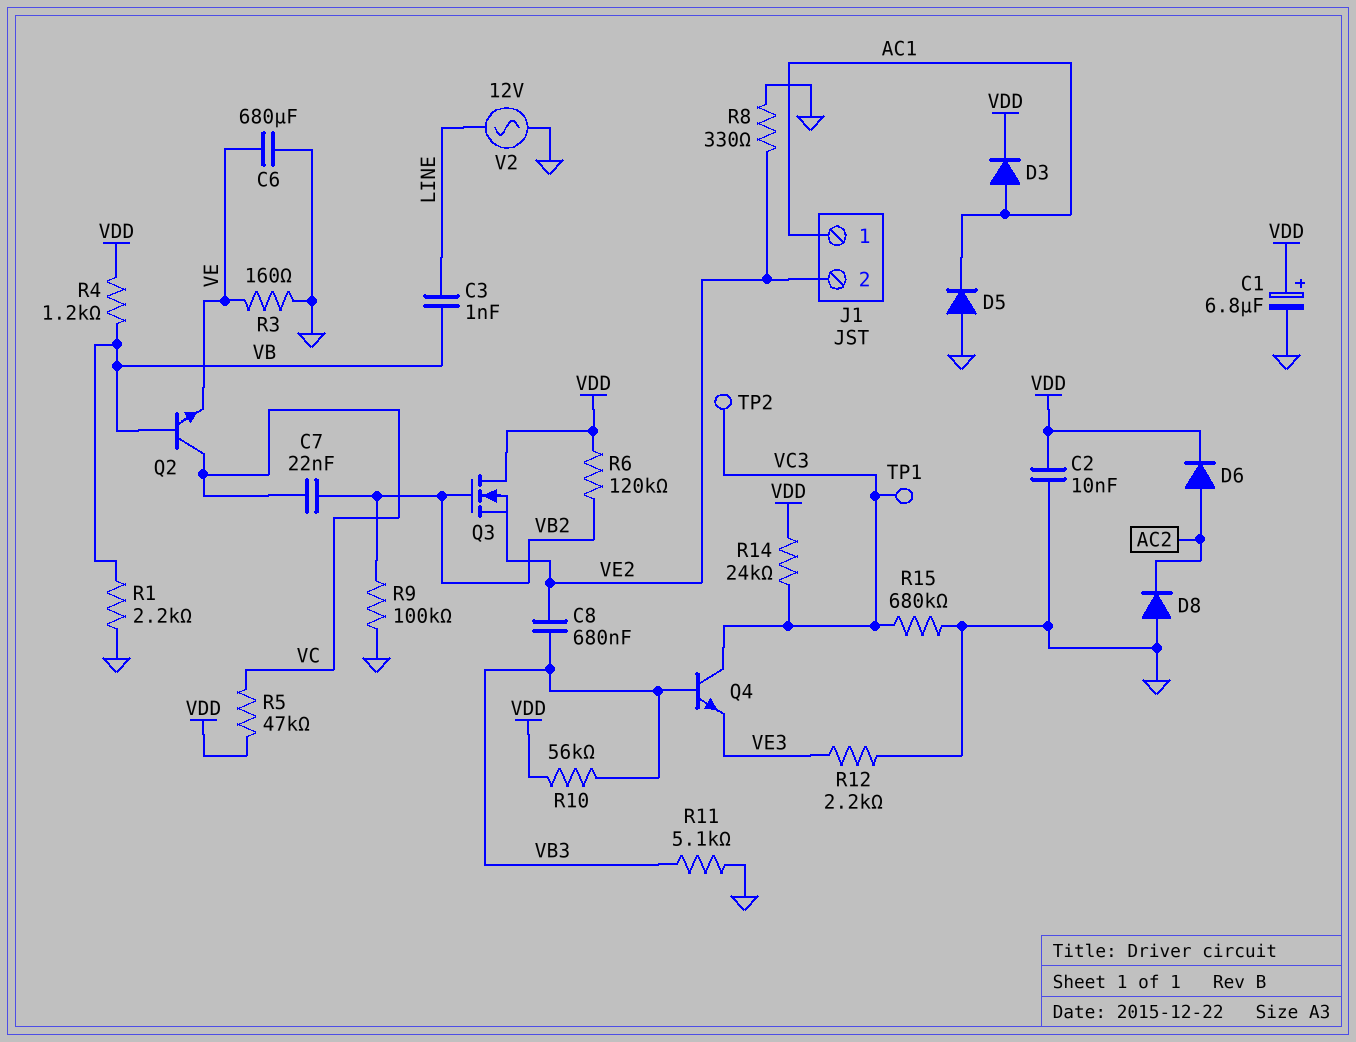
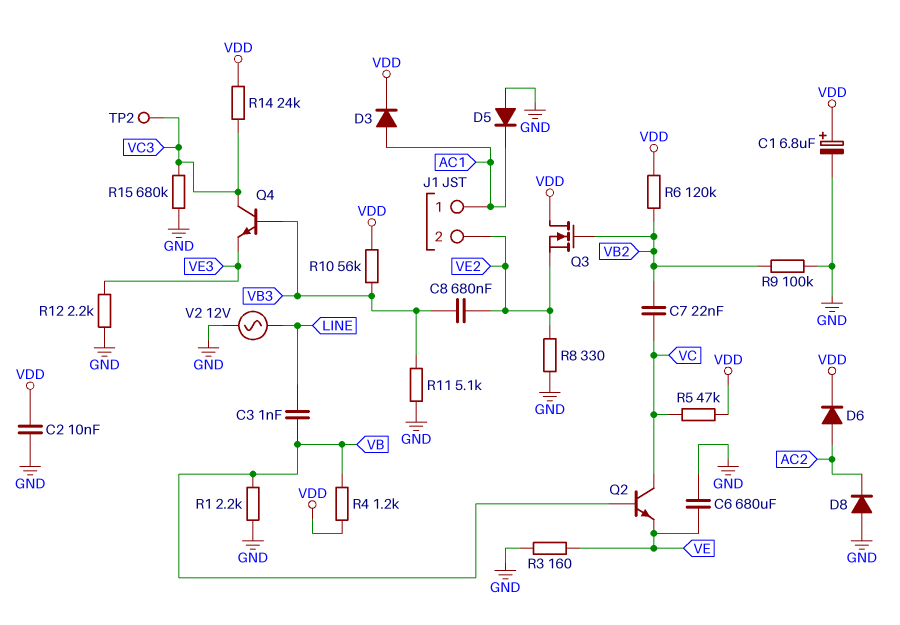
TP1: test point (VC3) -> none

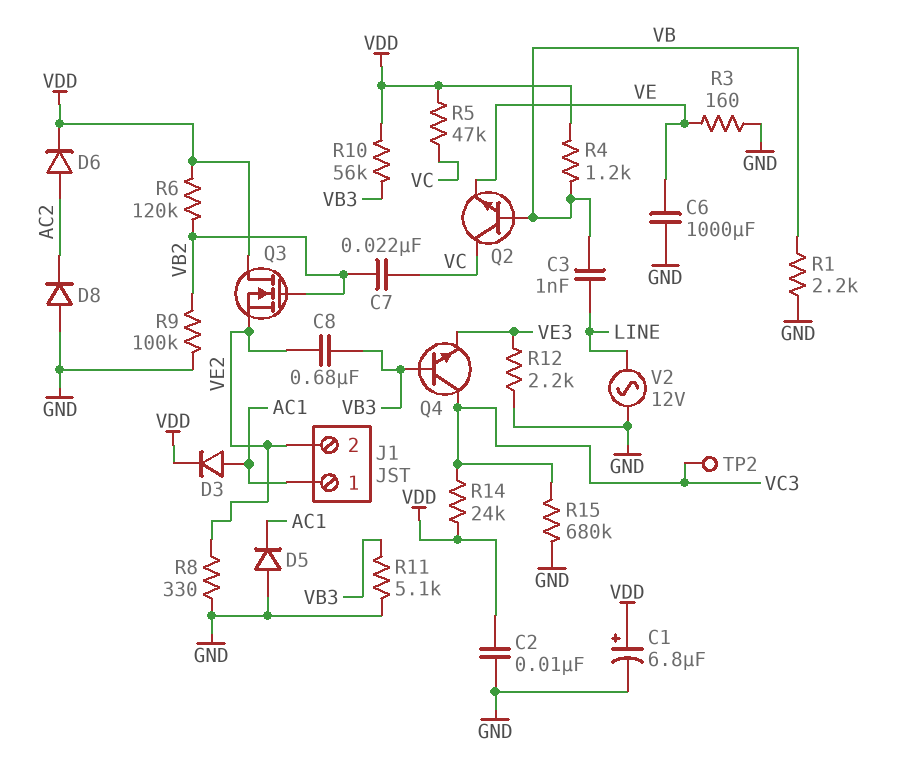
C6: 680uF (GND, VE) -> 1000uF (GND, VE)

